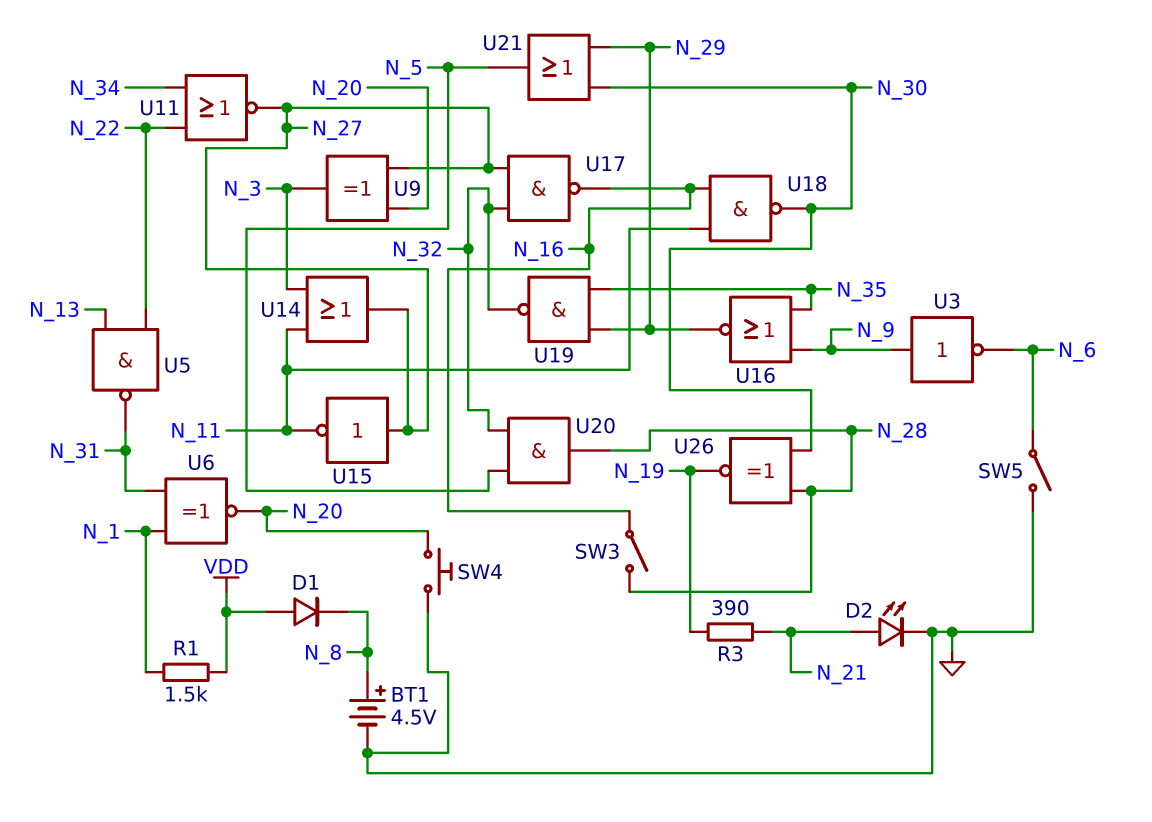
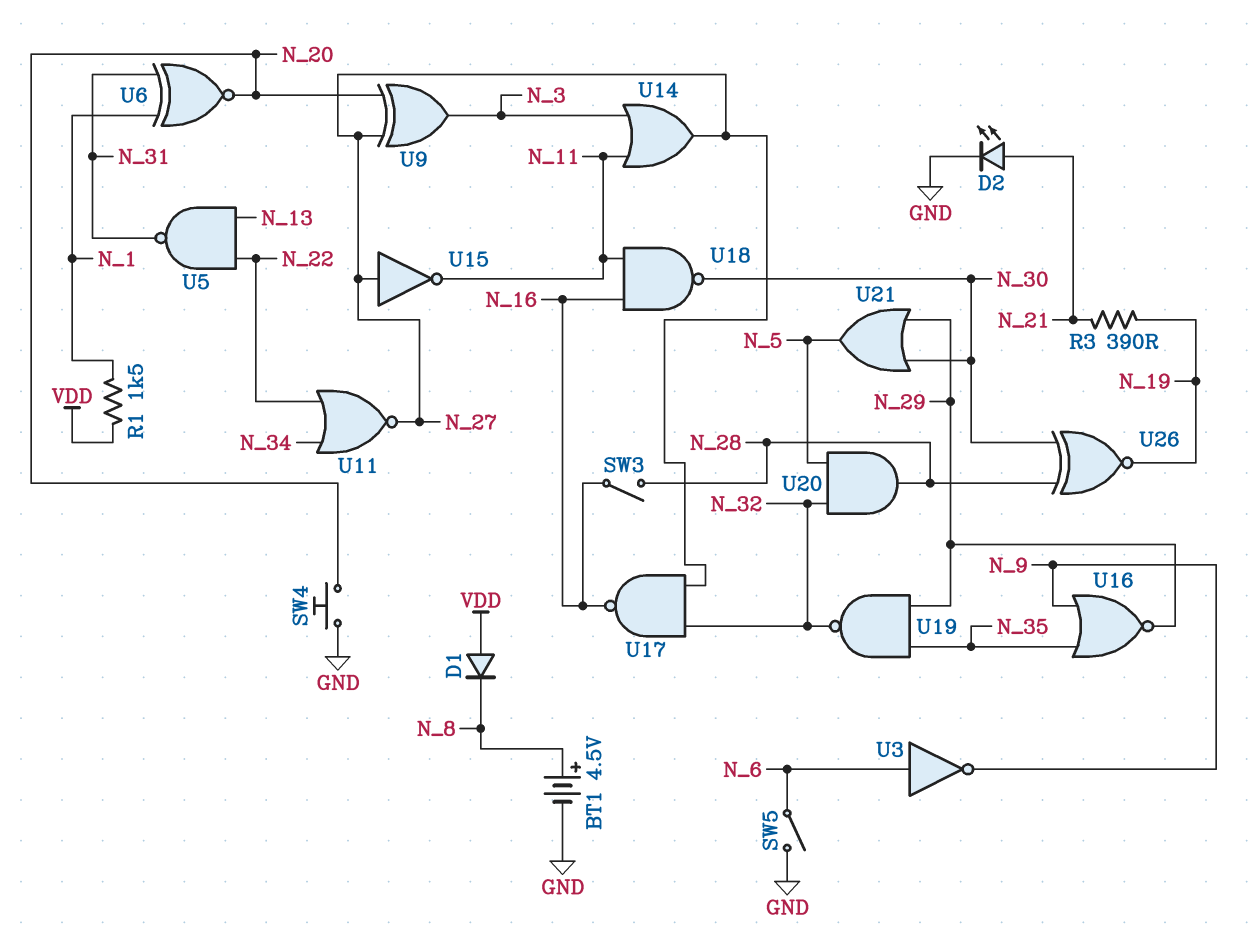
U3: NOT (in N_9, out N_6) -> NOT (in N_6, out N_9)

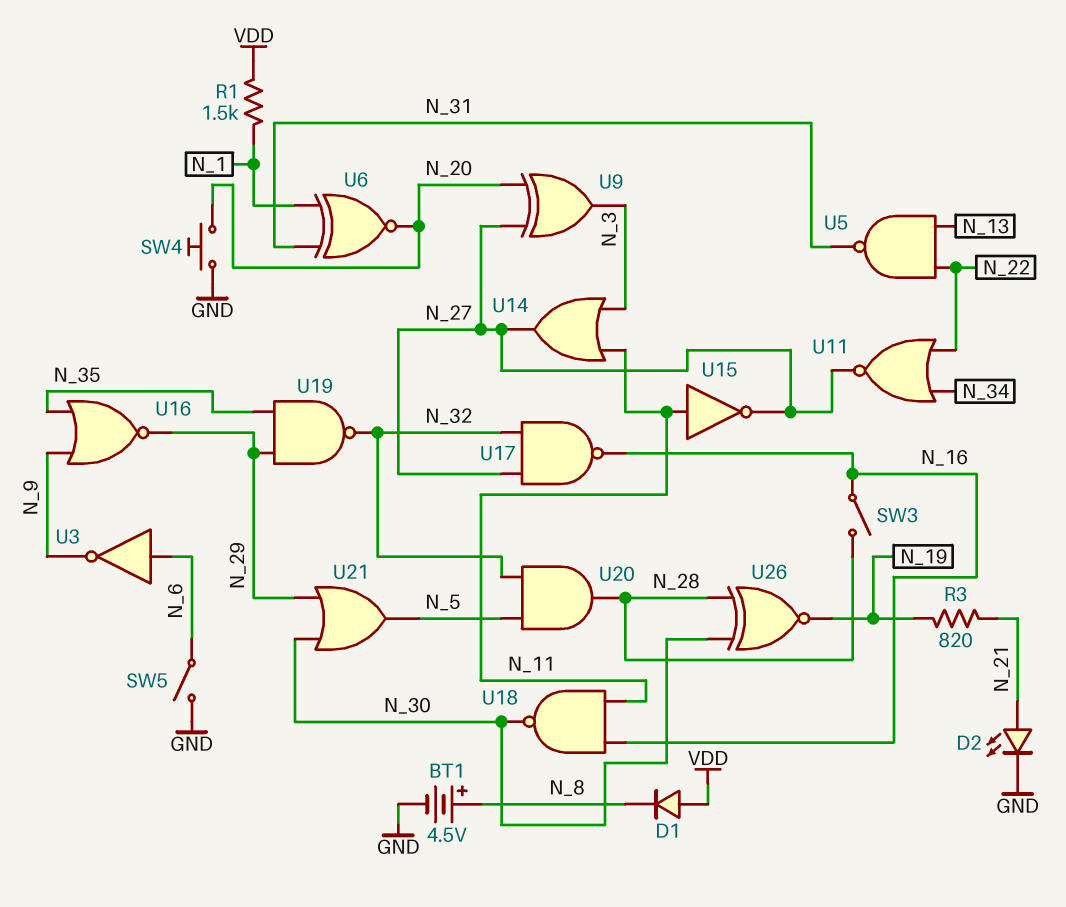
R3: 390 (N_19, N_21) -> 820 (N_19, N_21)
U15: NOT (in N_27, out N_11) -> NOT (in N_11, out N_27)

